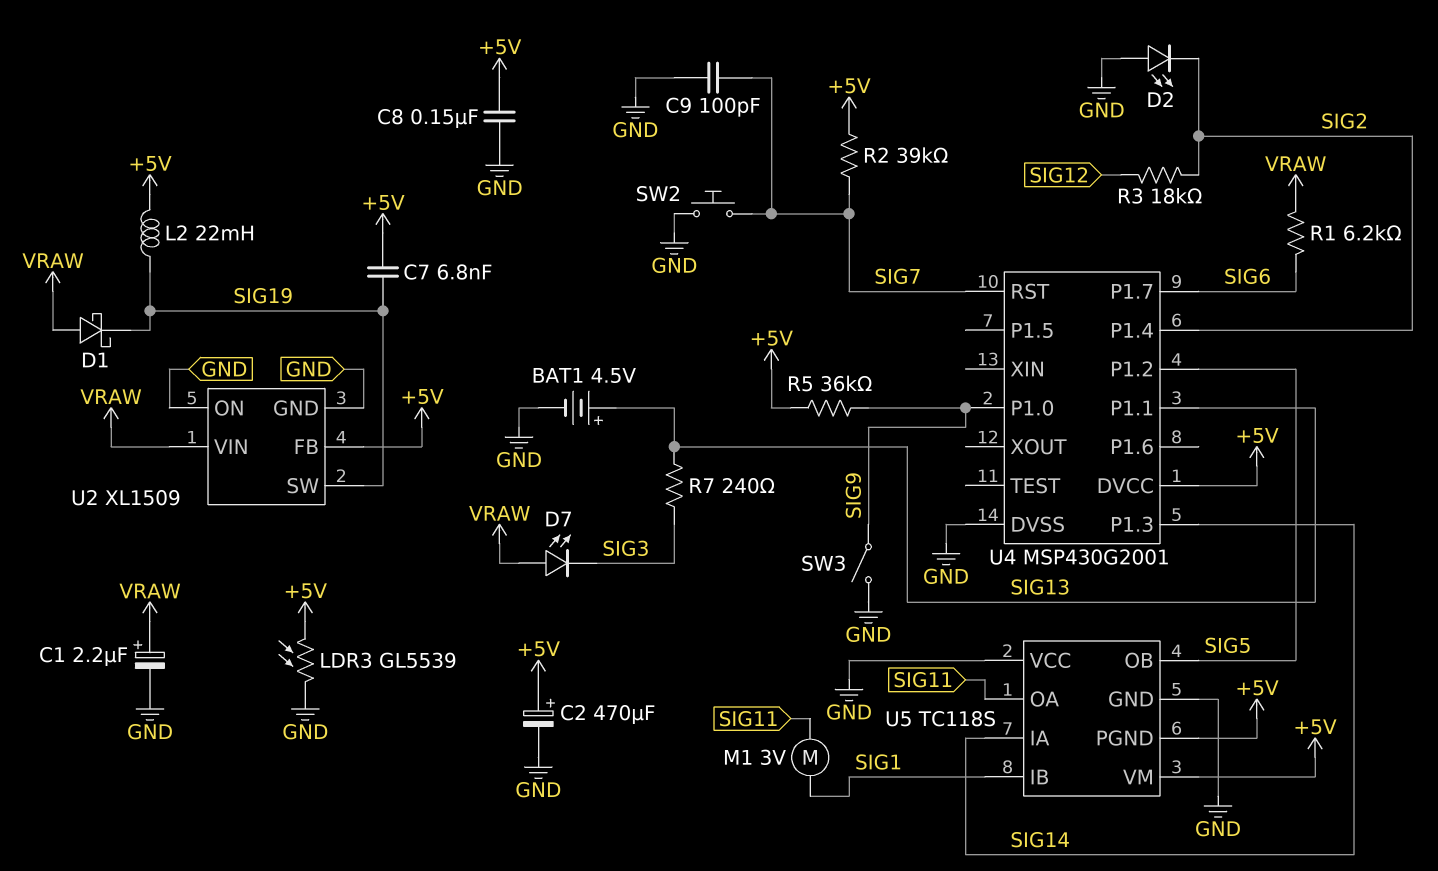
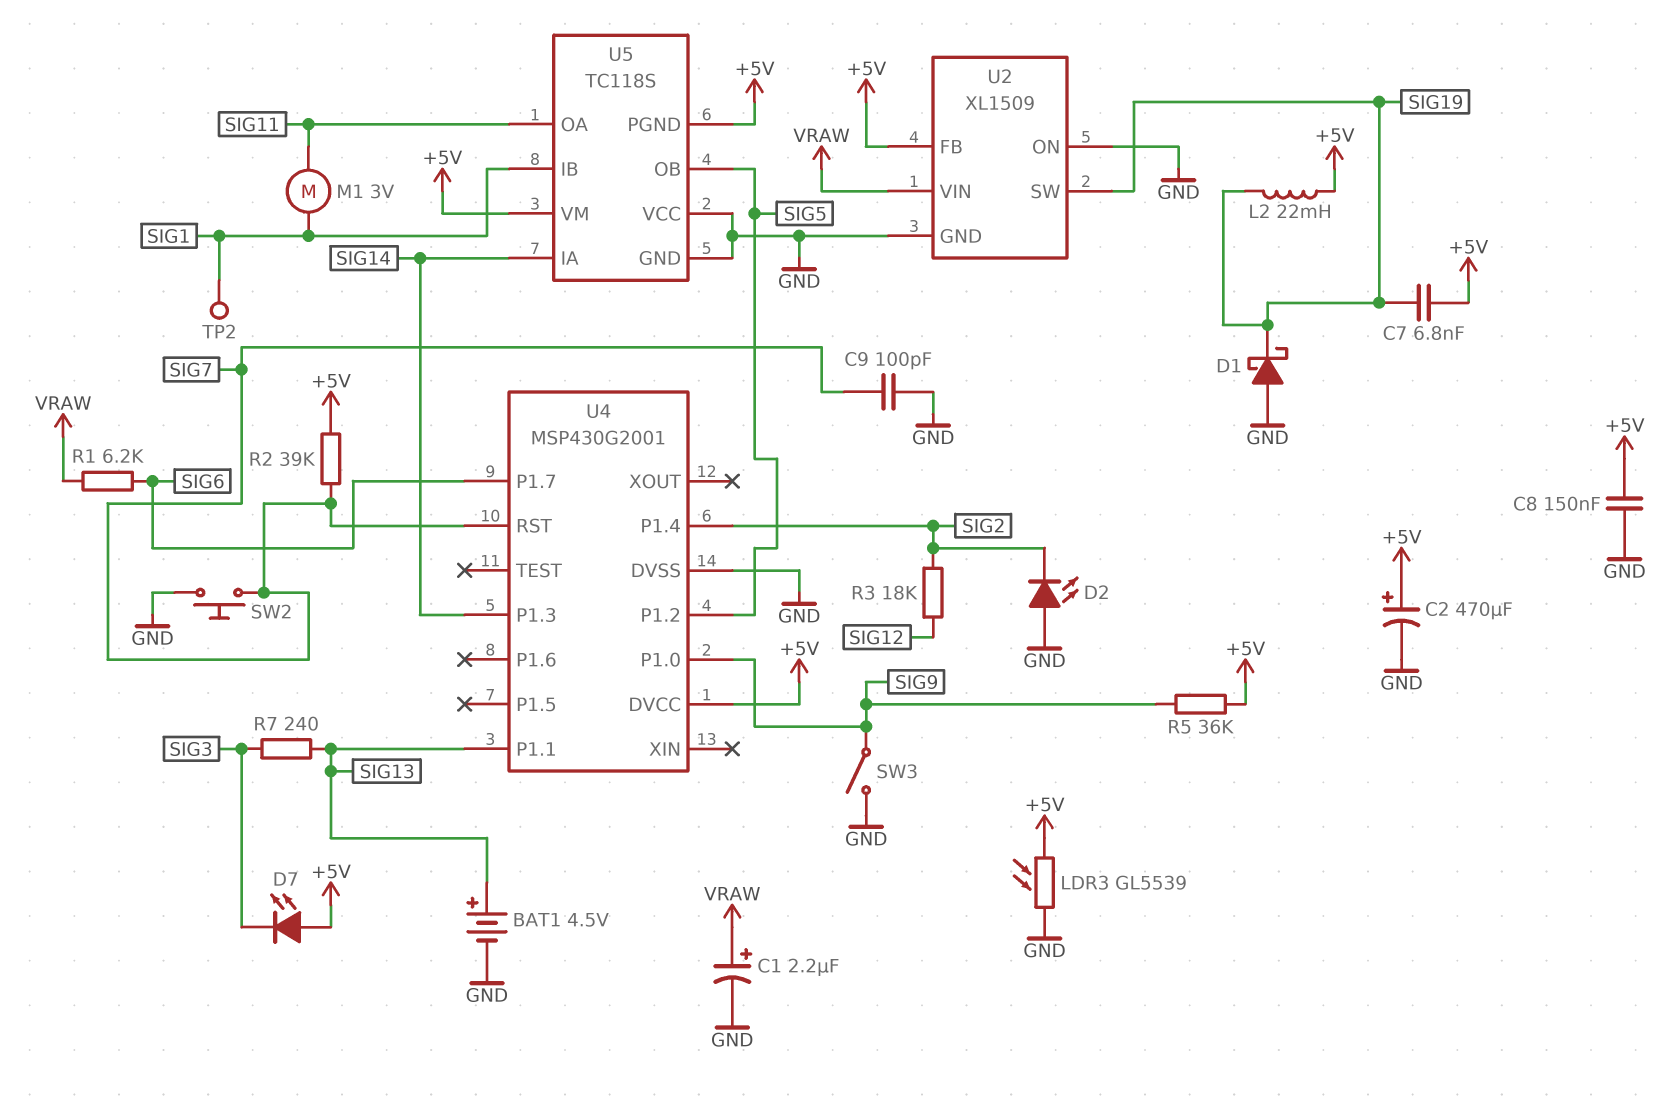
D1: schottky (A VRAW, K SIG19) -> schottky (A GND, K SIG19)
D7: LED (A VRAW, K SIG3) -> LED (A +5V, K SIG3)
TP2: none -> test point (SIG1)

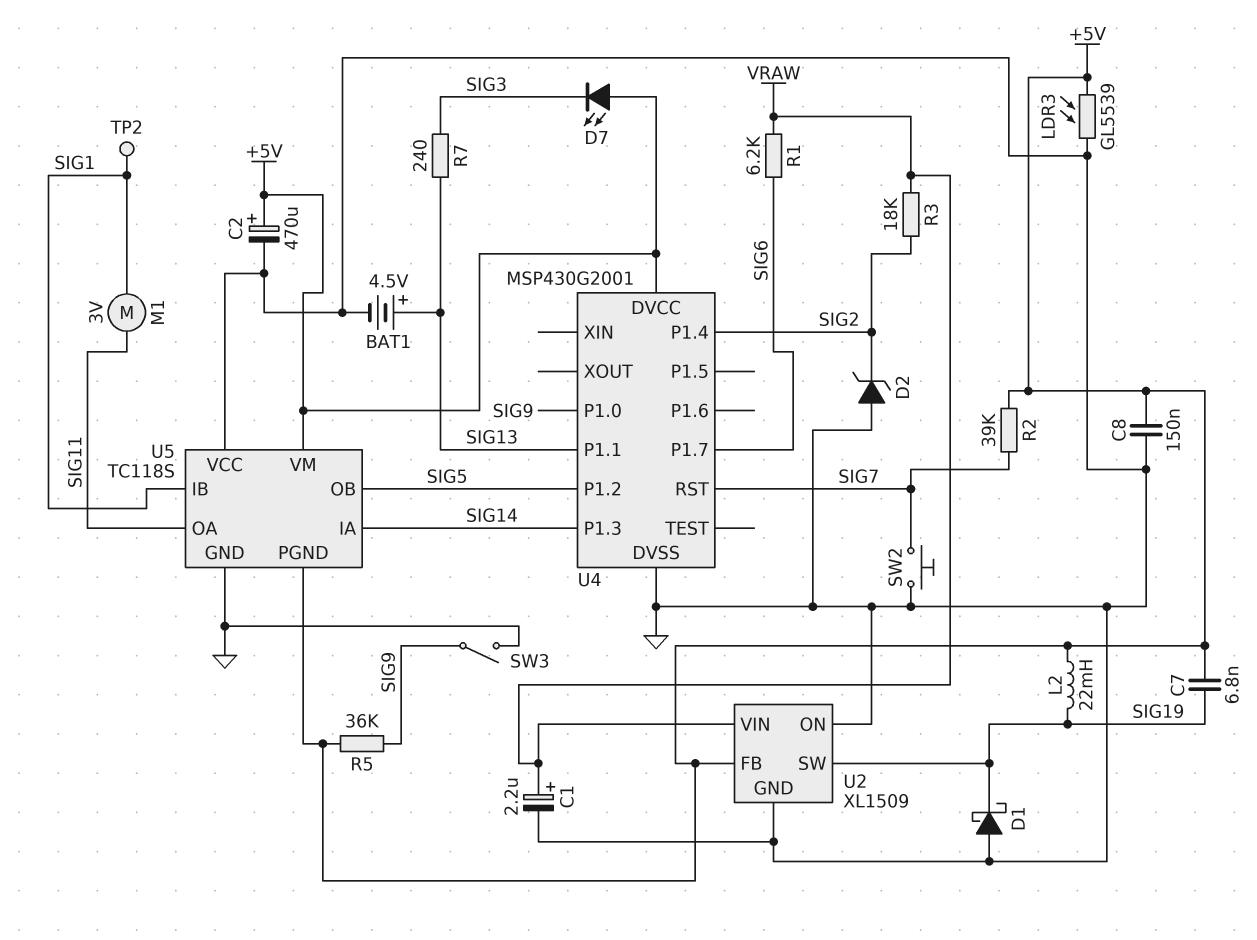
C9: 100pF (GND, SIG7) -> none
D2: LED (A GND, K SIG2) -> zener (A GND, K SIG2)
R3: 18k (SIG2, SIG12) -> 18k (SIG2, VRAW)

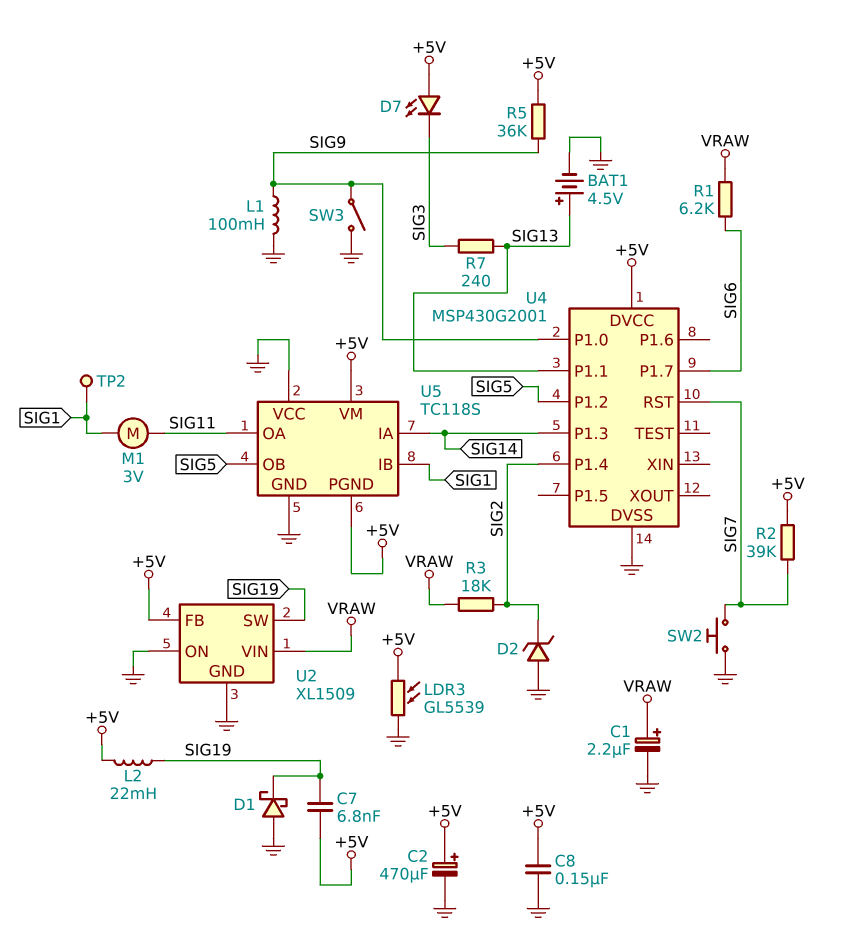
L1: none -> 100mH (GND, SIG9)

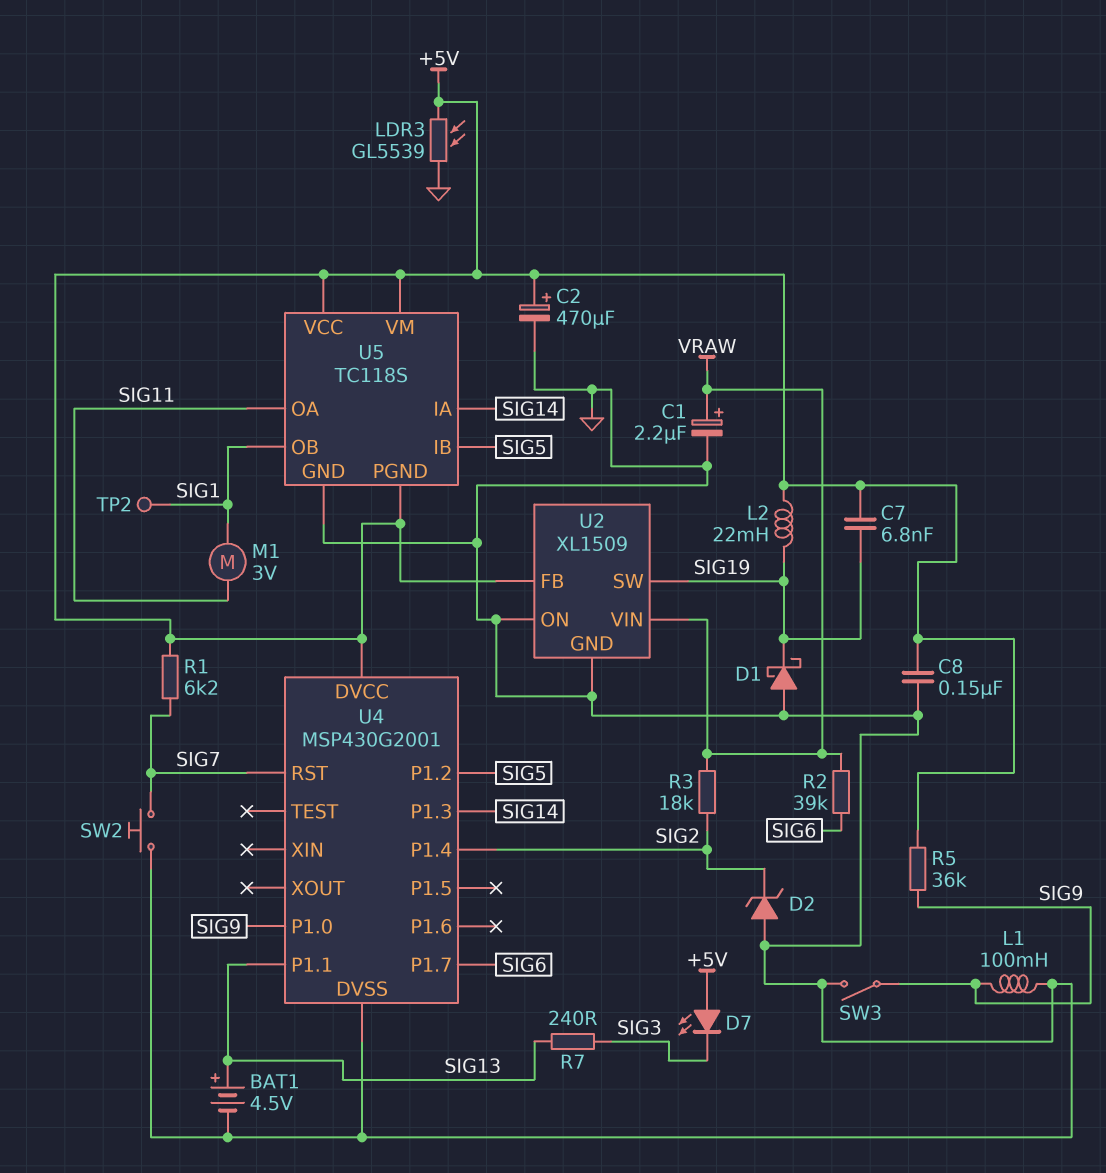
R1: 6.2k (SIG6, VRAW) -> 6.2k (+5V, SIG7)
R2: 39k (+5V, SIG7) -> 39k (SIG6, VRAW)
U5 pin IB: SIG1 -> SIG5
U5 pin OB: SIG5 -> SIG1
U5 pin VCC: GND -> +5V

